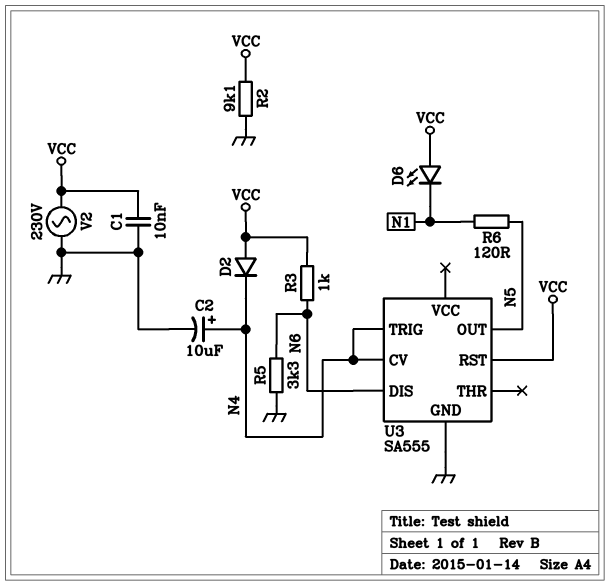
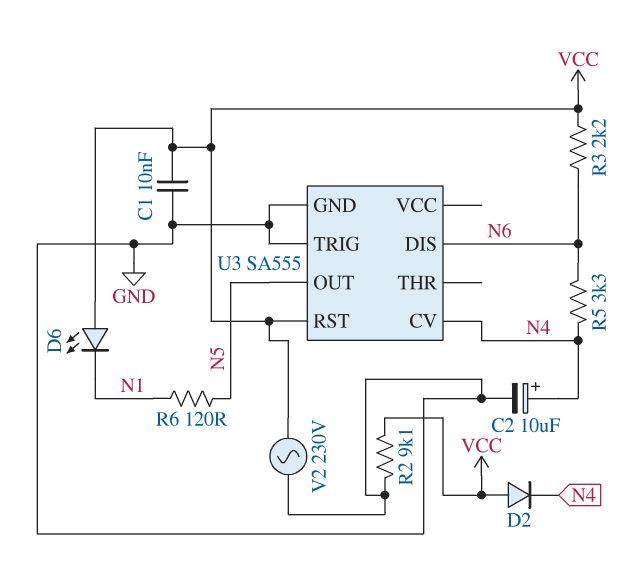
R3: 1k (N6, VCC) -> 2.2k (N6, VCC)
R5: 3.3k (GND, N6) -> 3.3k (N4, N6)
U3 pin TRIG: N4 -> GND

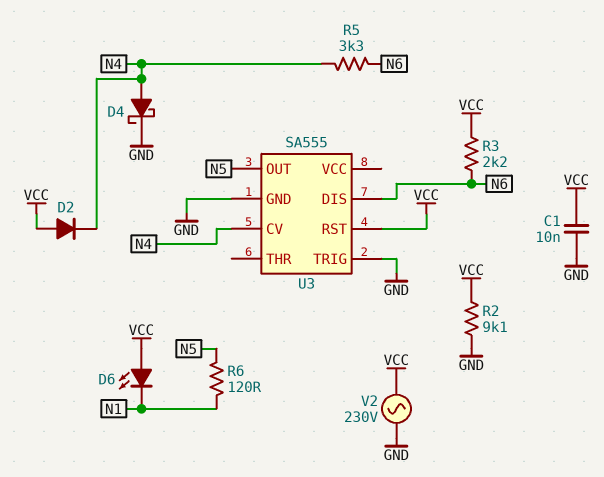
C2: 10uF (plus N4, minus GND) -> none
D4: none -> schottky (A N4, K GND)

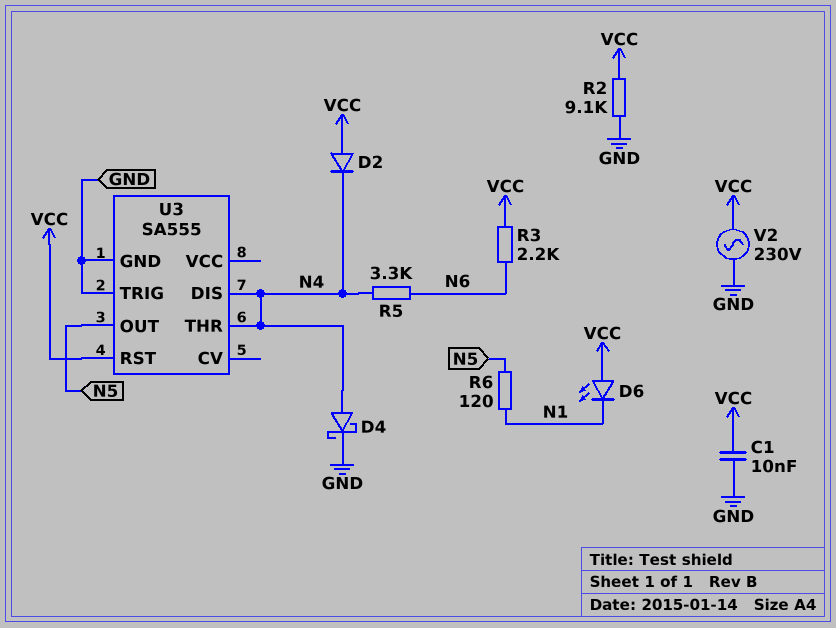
U3 pin CV: N4 -> none
U3 pin DIS: N6 -> N4
U3 pin THR: none -> N4

